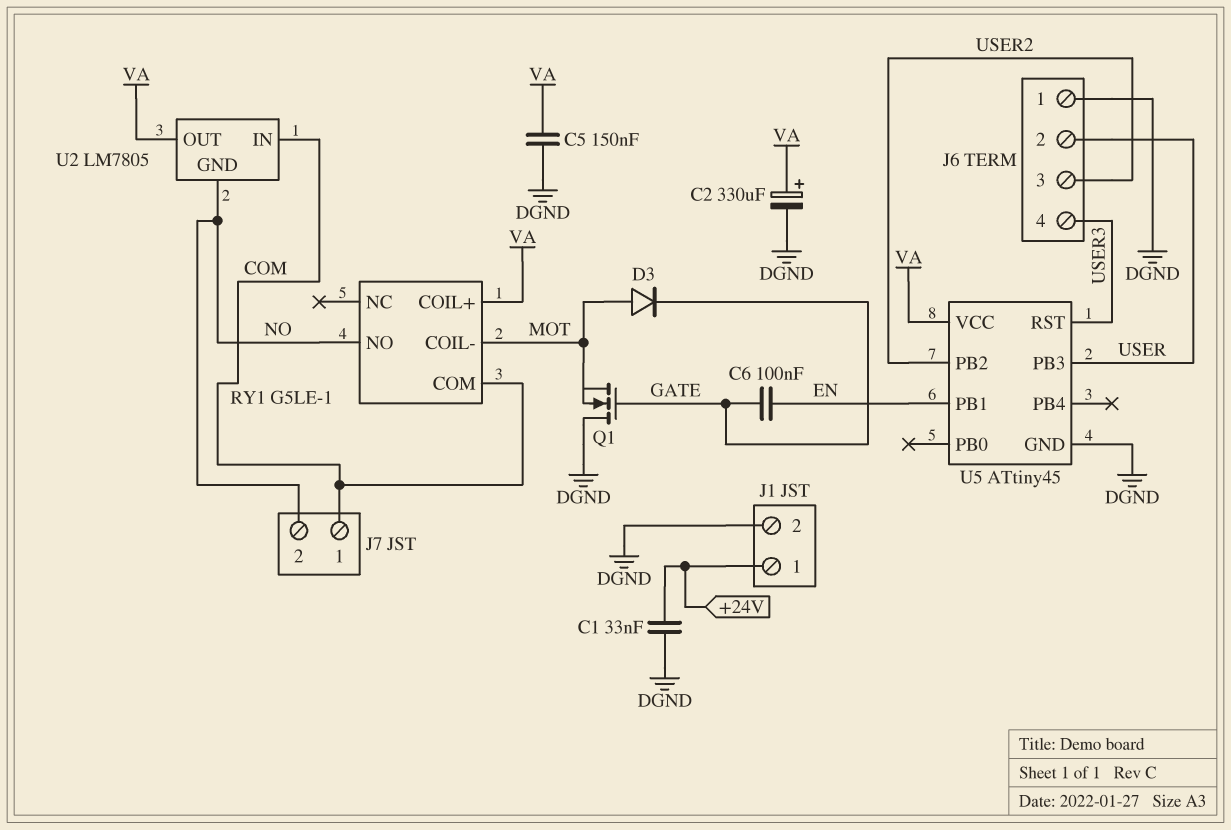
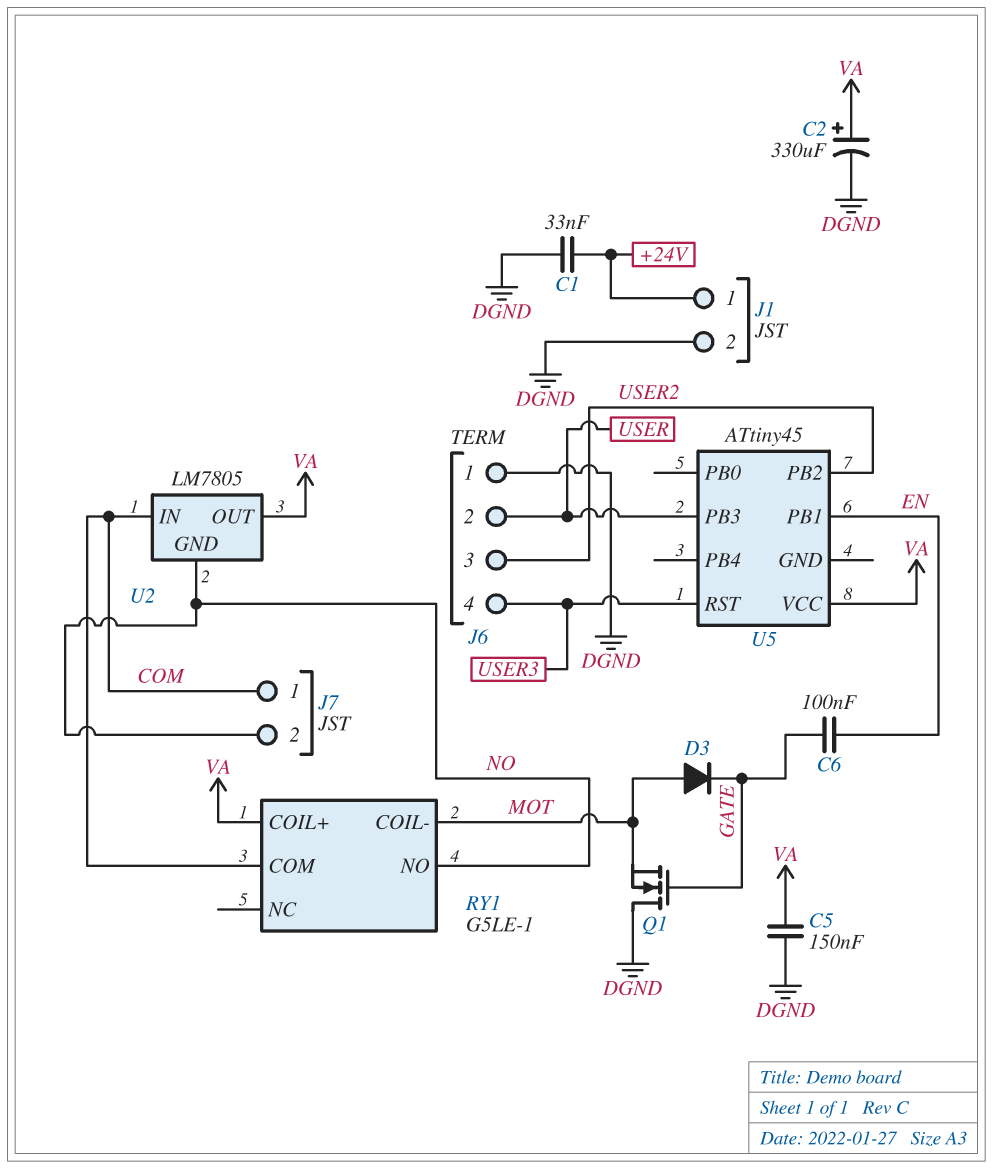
U5 pin GND: DGND -> none

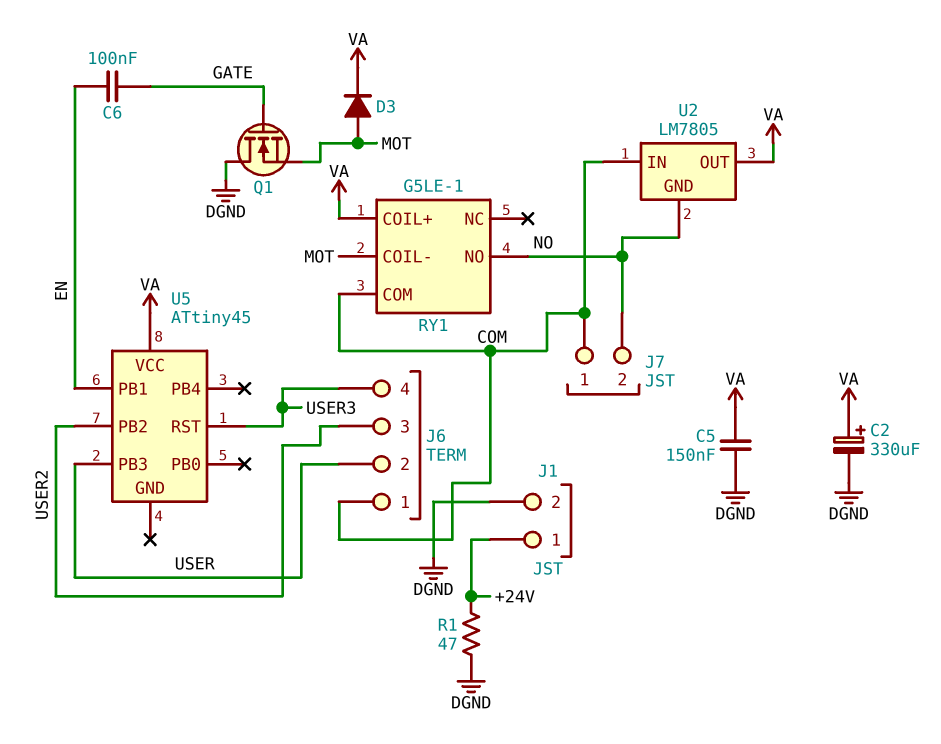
C1: 33nF (+24V, DGND) -> none
D3: diode (A MOT, K GATE) -> diode (A MOT, K VA)
J6 pin 1: DGND -> COM
R1: none -> 47 (+24V, DGND)

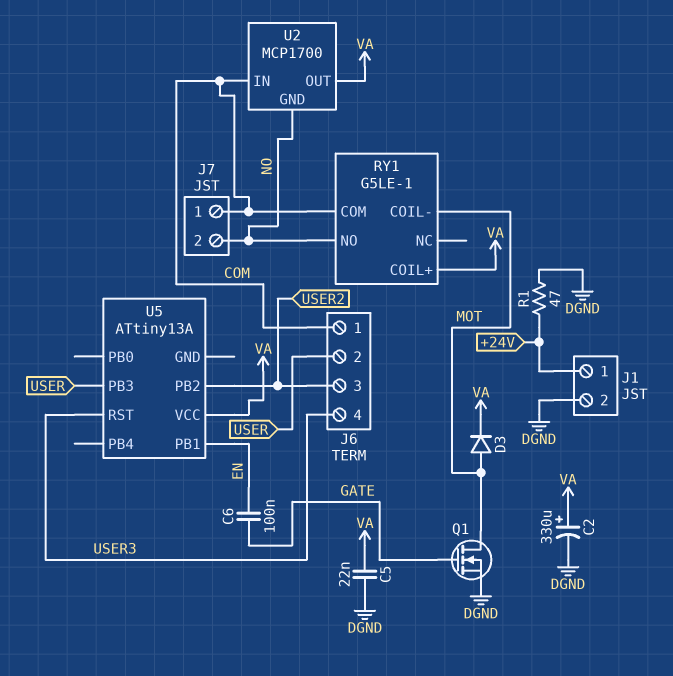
C5: 150nF (DGND, VA) -> 22nF (DGND, VA)
Q1: NMOS (G GATE, D DGND, S MOT) -> NMOS (G GATE, D MOT, S DGND)
U2: LM7805 -> MCP1700
U5: ATtiny45 -> ATtiny13A

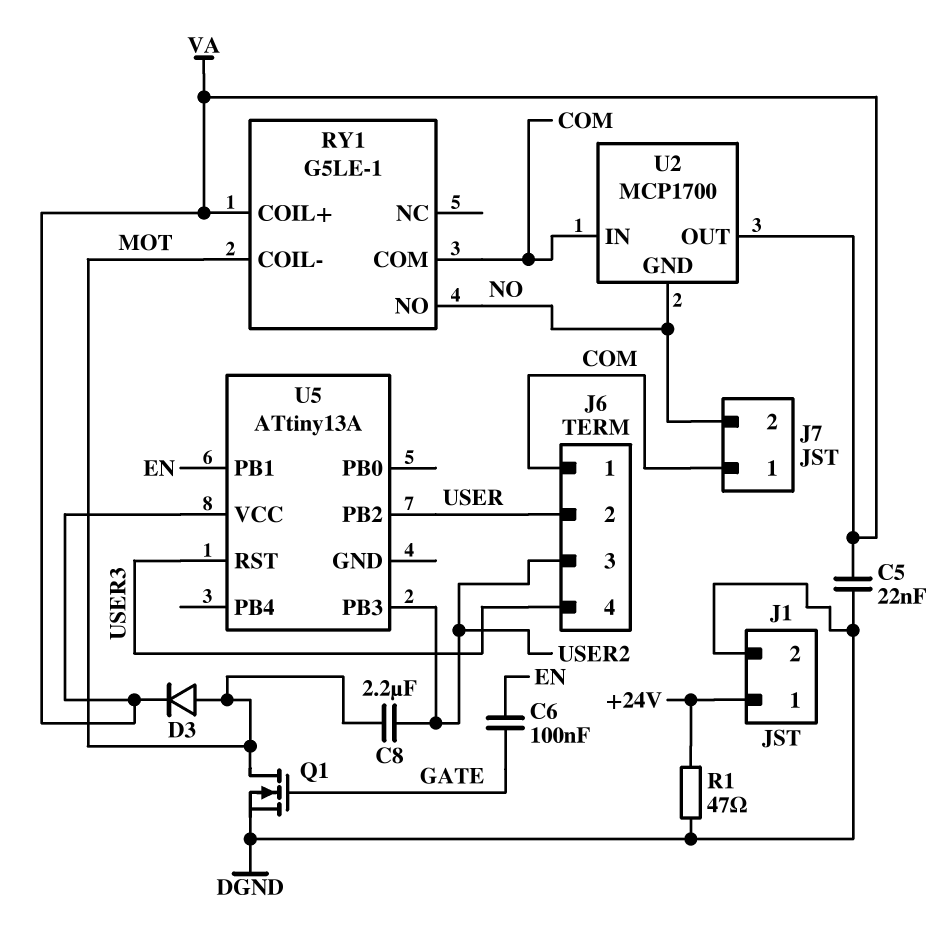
C2: 330uF (plus VA, minus DGND) -> none
C8: none -> 2.2uF (MOT, USER2)
U5 pin PB2: USER2 -> USER
U5 pin PB3: USER -> USER2

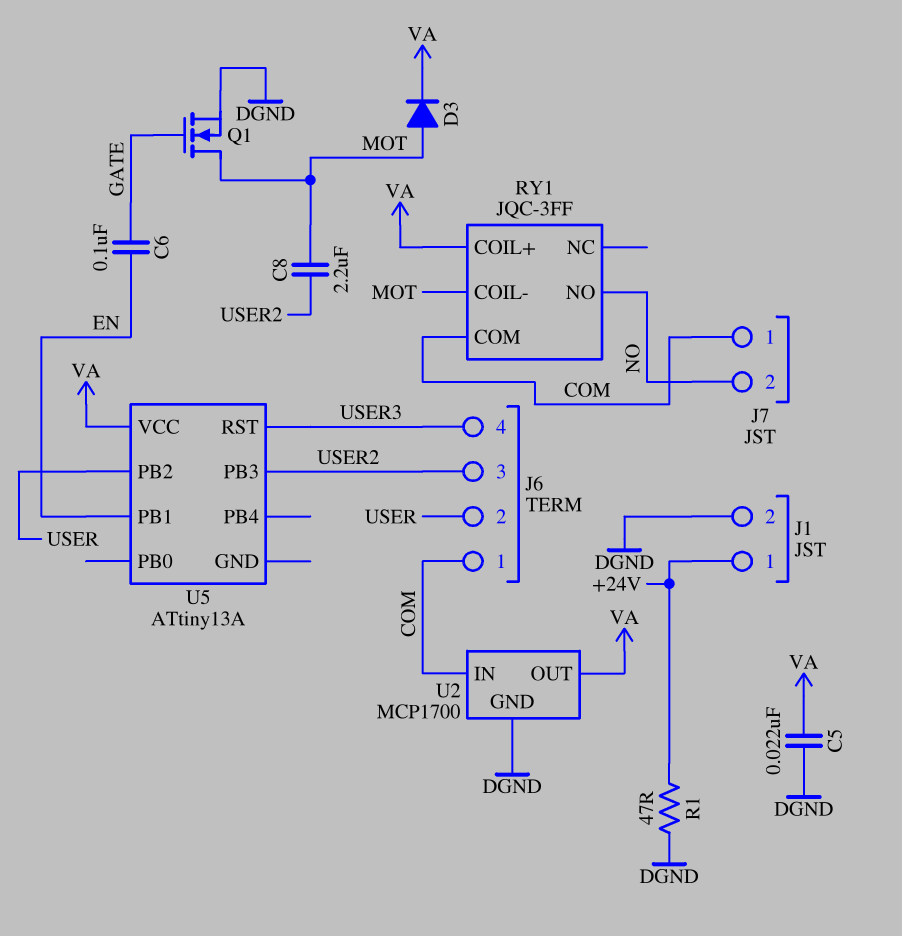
RY1: G5LE-1 -> JQC-3FF
U2 pin GND: NO -> DGND

